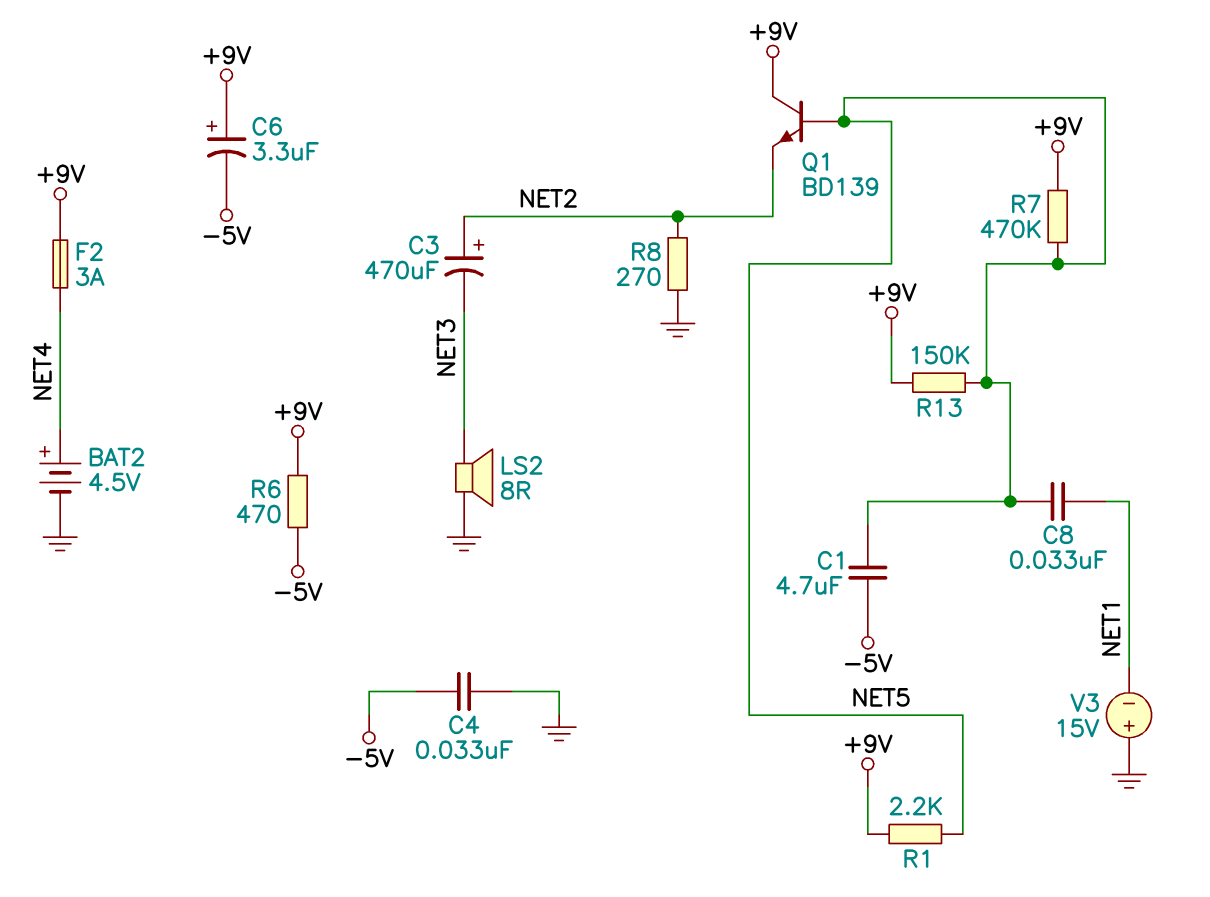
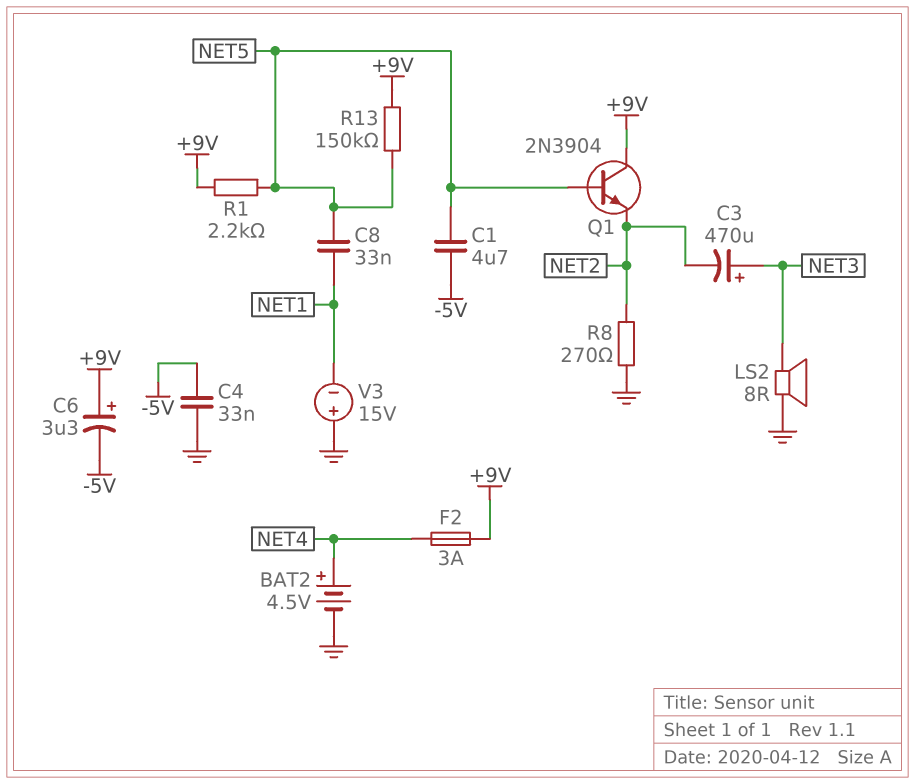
C3: 470uF (plus NET2, minus NET3) -> 470uF (plus NET3, minus NET2)
Q1: NPN BD139 (B NET5, C +9V, E NET2) -> NPN 2N3904 (B NET5, C +9V, E NET2)
R6: 470 (+9V, -5V) -> none
R7: 470k (+9V, NET5) -> none

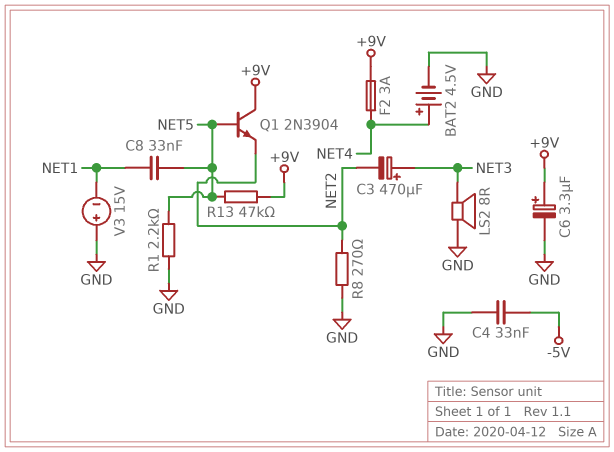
C1: 4.7uF (-5V, NET5) -> none
C6: 3.3uF (plus +9V, minus -5V) -> 3.3uF (plus +9V, minus GND)
R1: 2.2k (+9V, NET5) -> 2.2k (GND, NET5)
R13: 150k (+9V, NET5) -> 47k (+9V, NET5)

